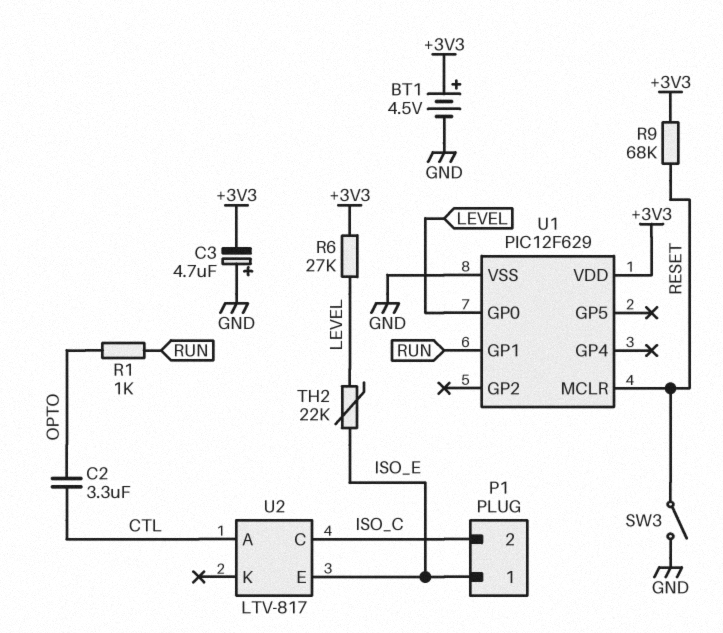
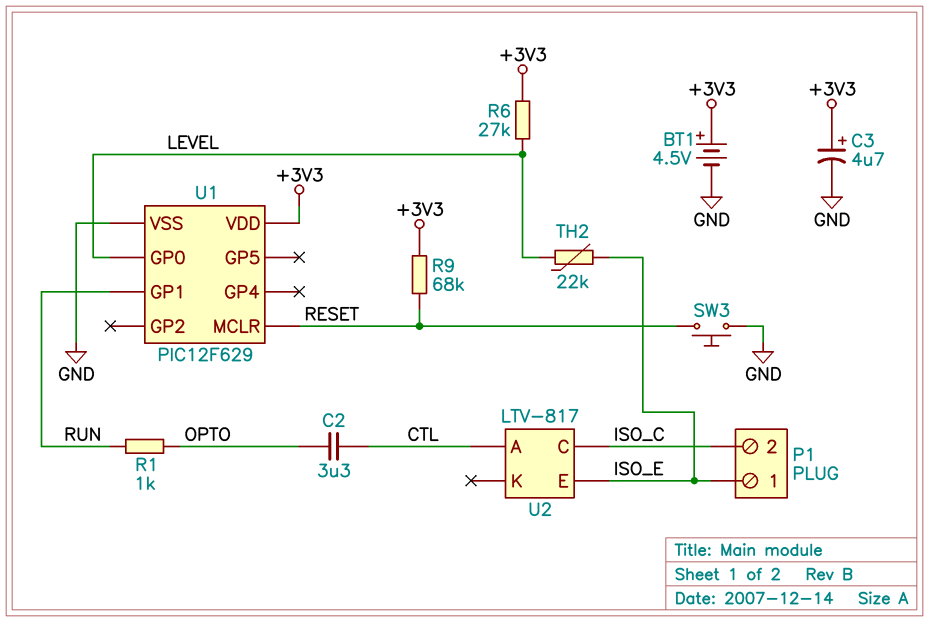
C3: 4.7uF (plus GND, minus +3V3) -> 4.7uF (plus +3V3, minus GND)
SW3: switch (GND, RESET) -> button (GND, RESET)

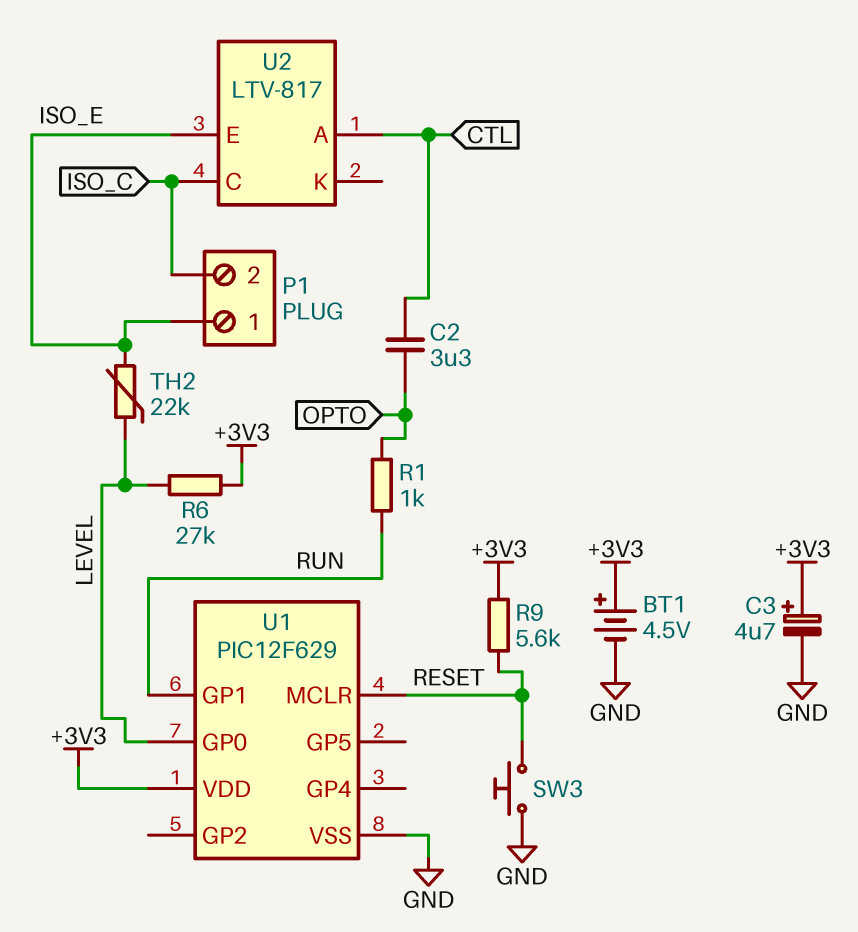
R9: 68k (+3V3, RESET) -> 5.6k (+3V3, RESET)

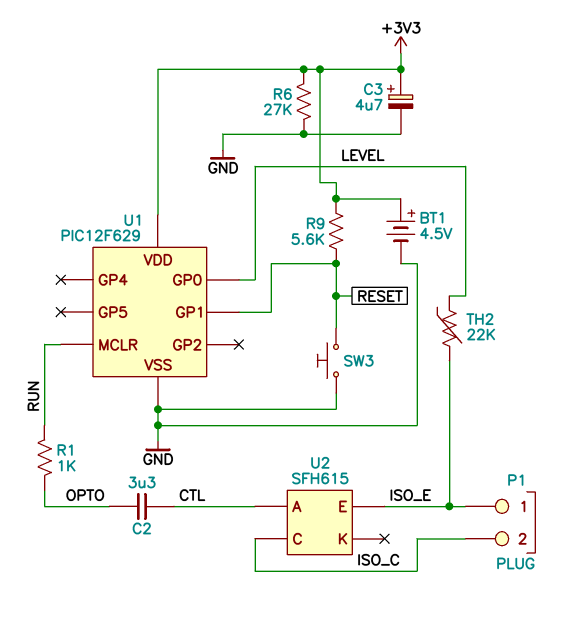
R6: 27k (+3V3, LEVEL) -> 27k (+3V3, GND)
U1 pin GP1: RUN -> RESET
U1 pin MCLR: RESET -> RUN
U2: LTV-817 -> SFH615

